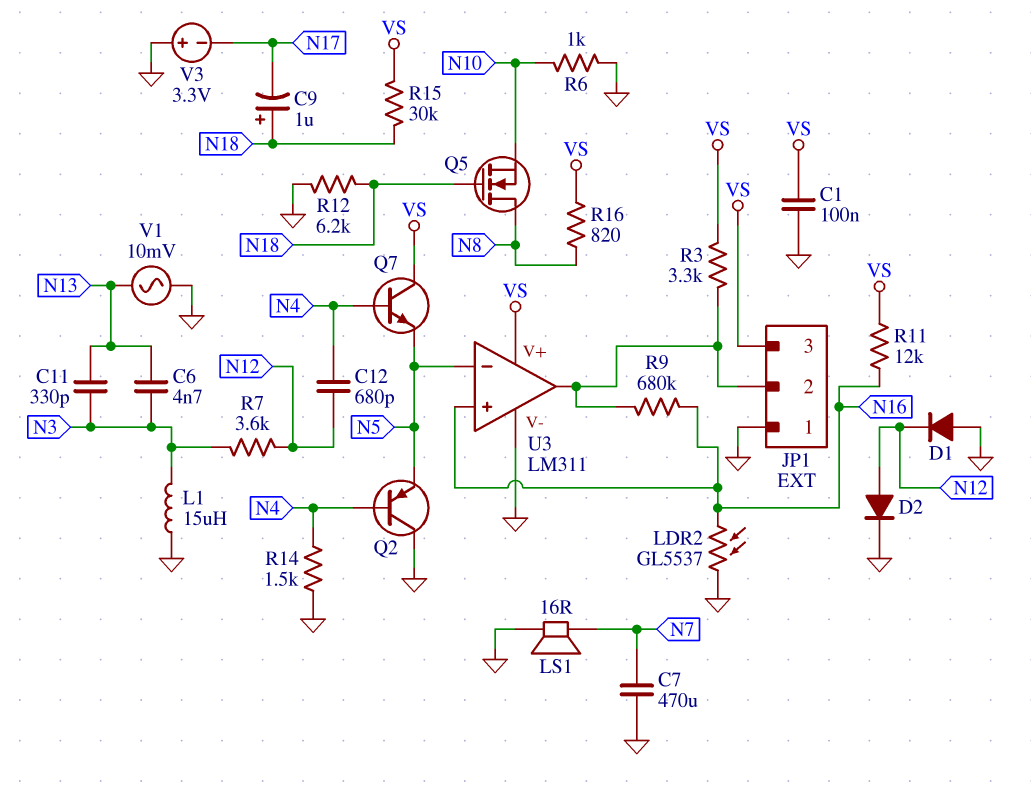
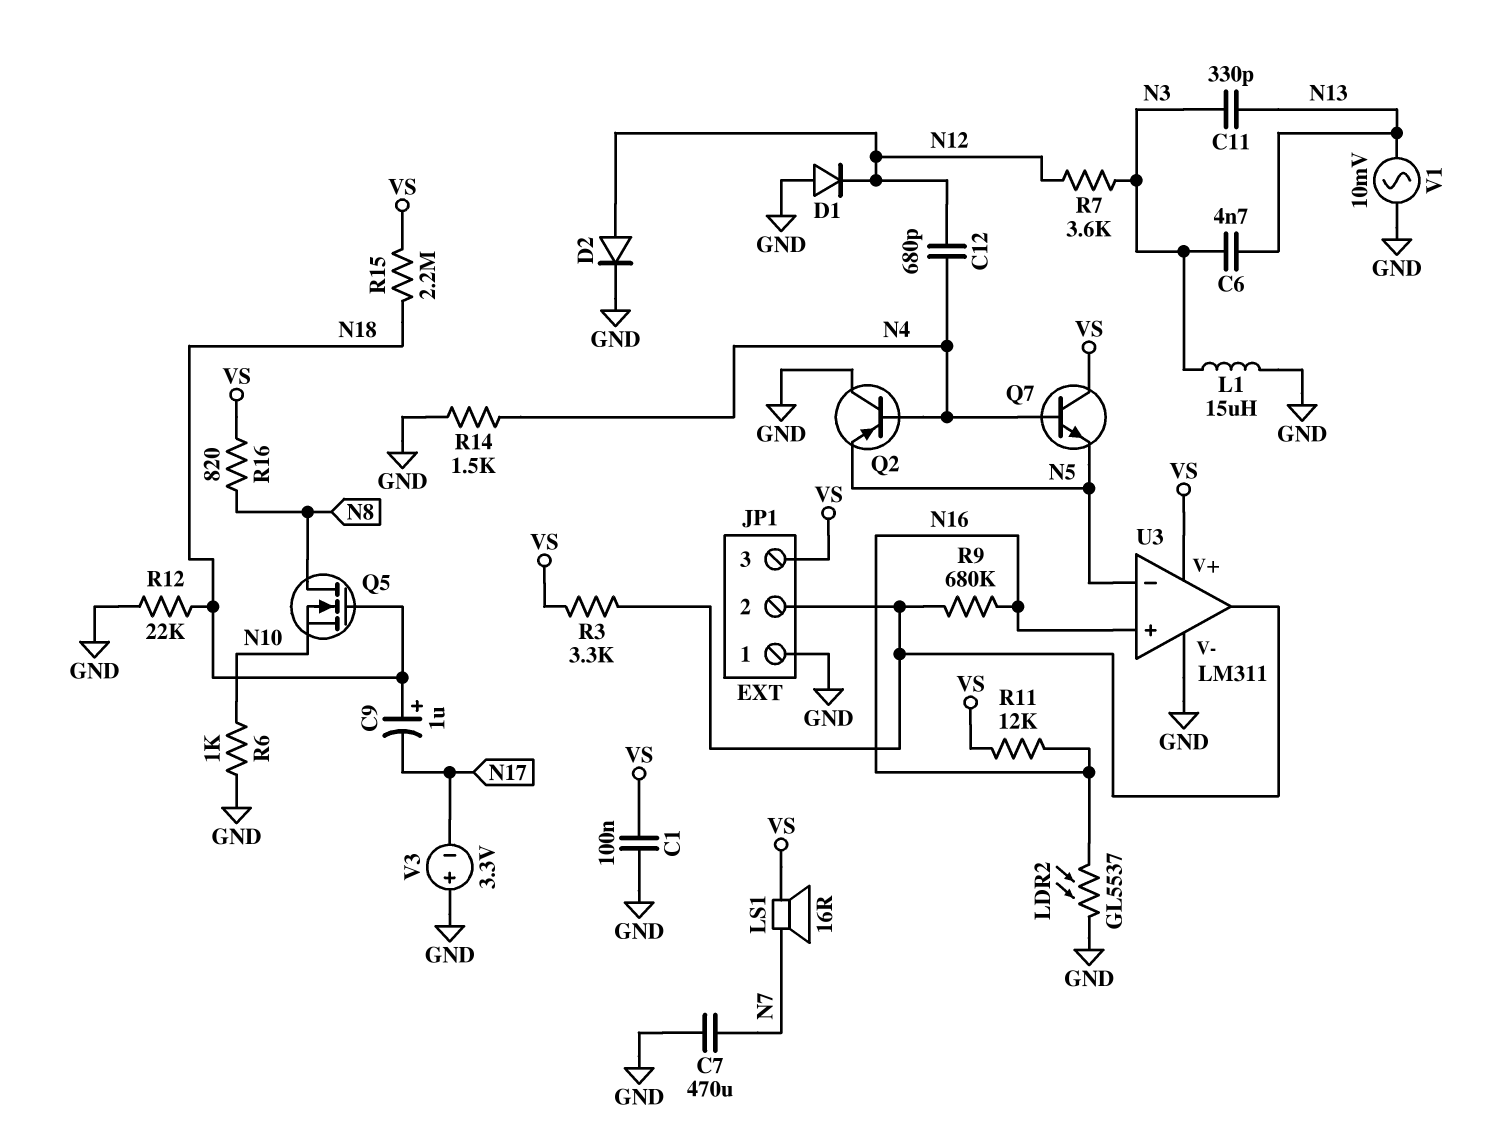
LS1: speaker 16R (GND, N7) -> speaker 16R (N7, VS)
R12: 6.2k (GND, N18) -> 22k (GND, N18)
R15: 30k (N18, VS) -> 2.2M (N18, VS)

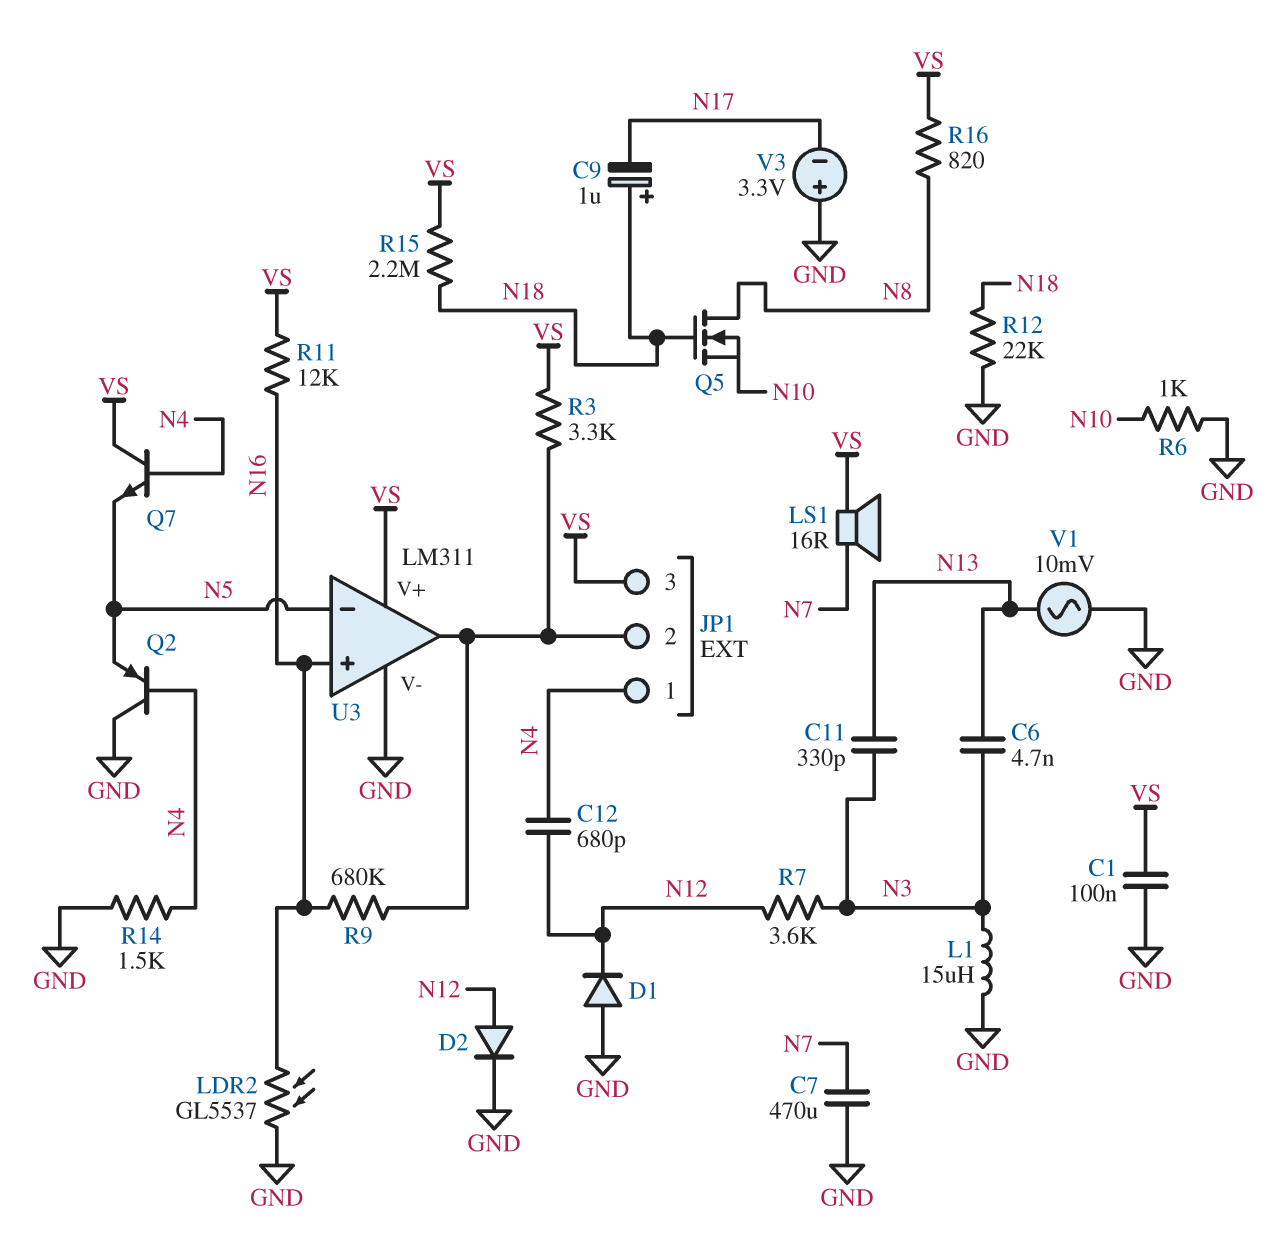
JP1 pin 1: GND -> N4

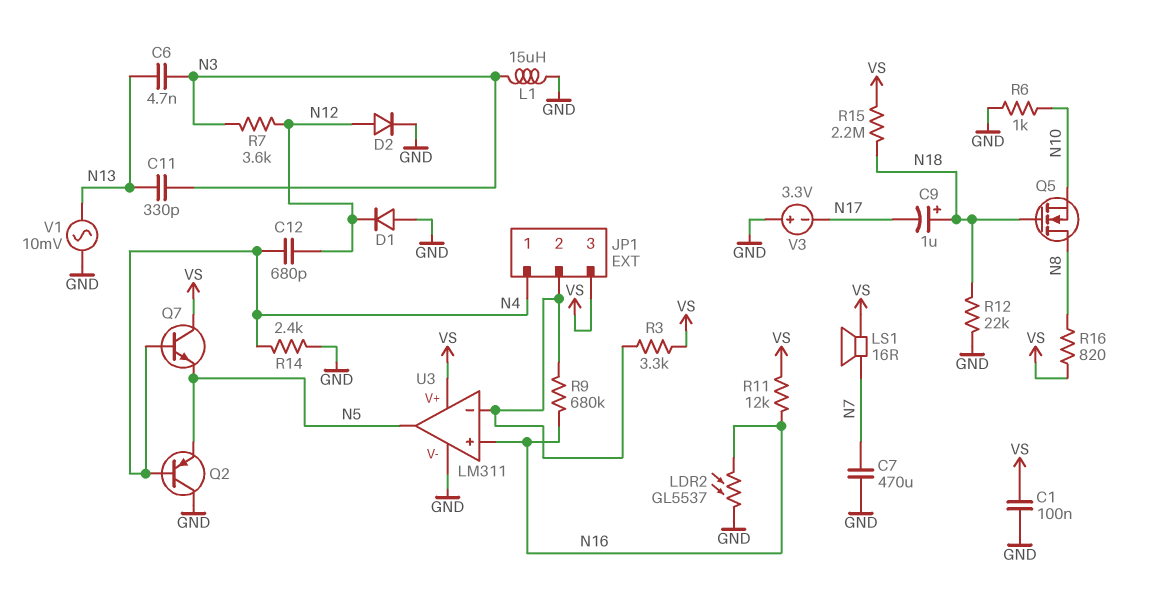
R14: 1.5k (GND, N4) -> 2.4k (GND, N4)
U3 pin in-: N5 -> JP1/2
U3 pin out: JP1/2 -> N5

